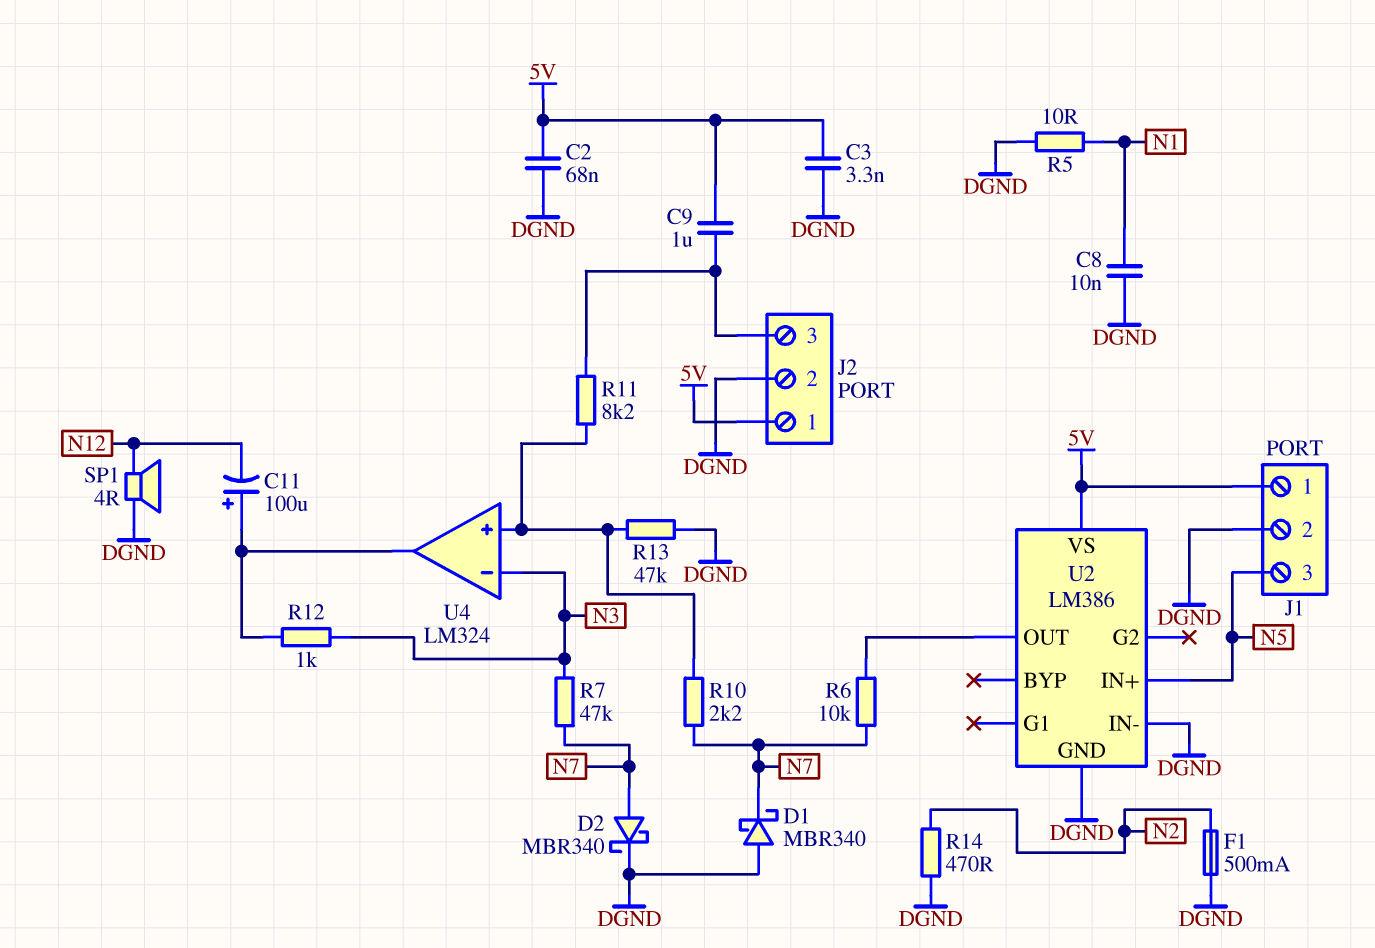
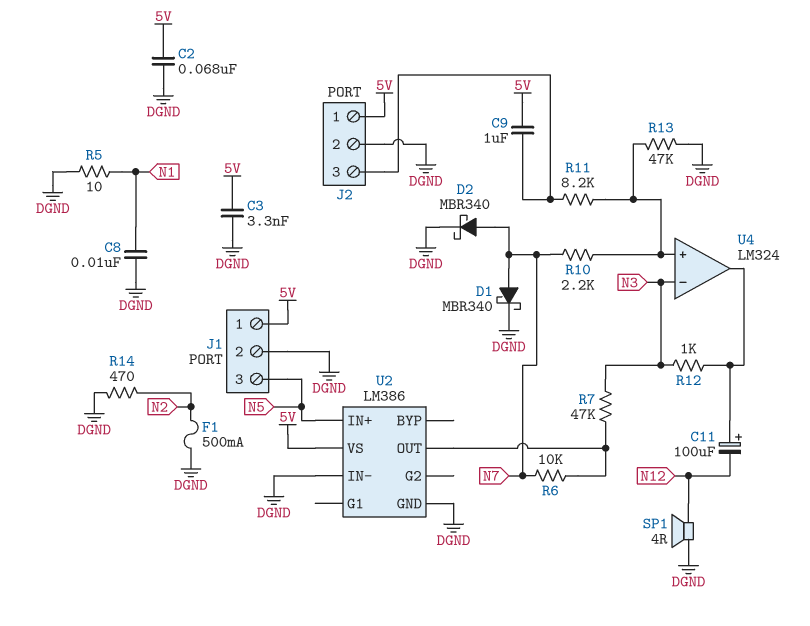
D1: schottky MBR340 (A DGND, K N7) -> schottky MBR340 (A N7, K DGND)
R7: 47k (N3, N7) -> 47k (N3, U2/OUT)

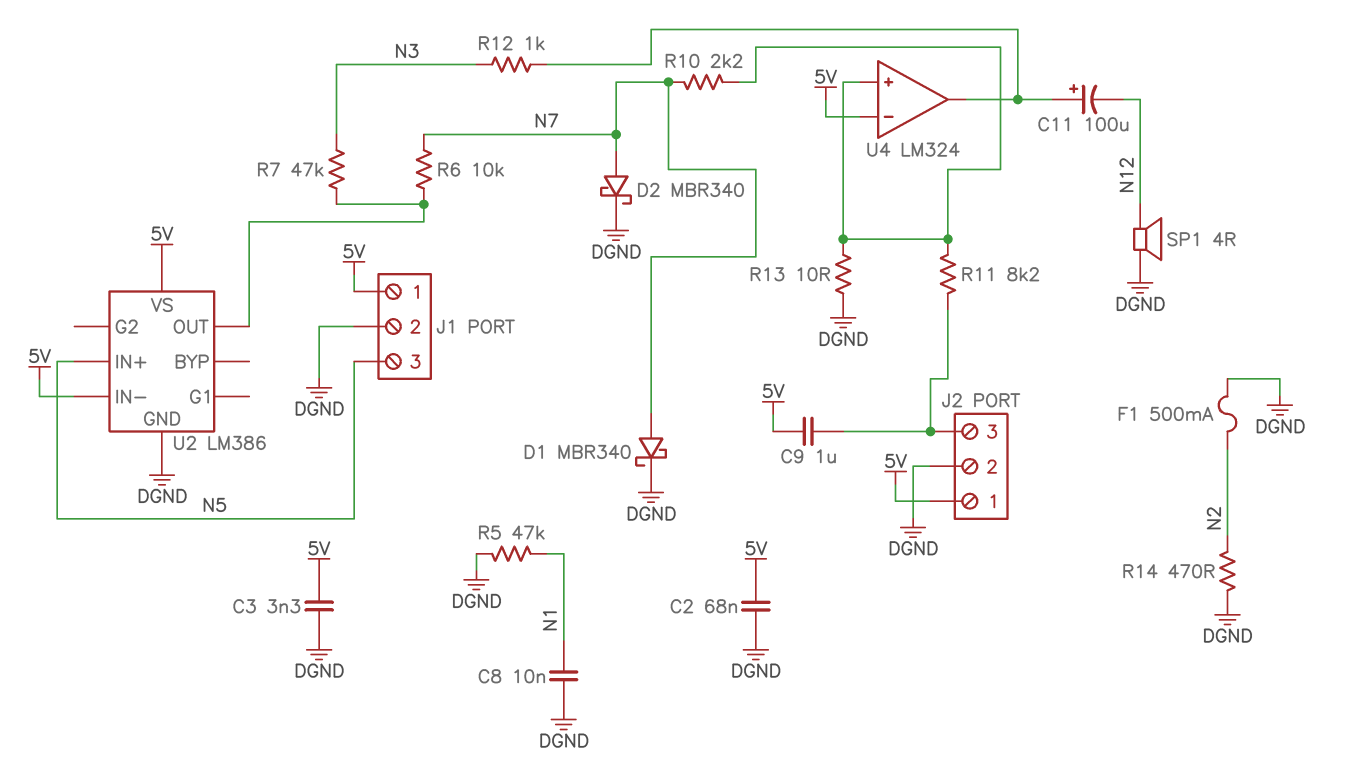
R5: 10 (DGND, N1) -> 47k (DGND, N1)
R13: 47k (DGND, U4/in+) -> 10 (DGND, U4/in+)
U2 pin IN-: DGND -> 5V
U4 pin in-: N3 -> 5V

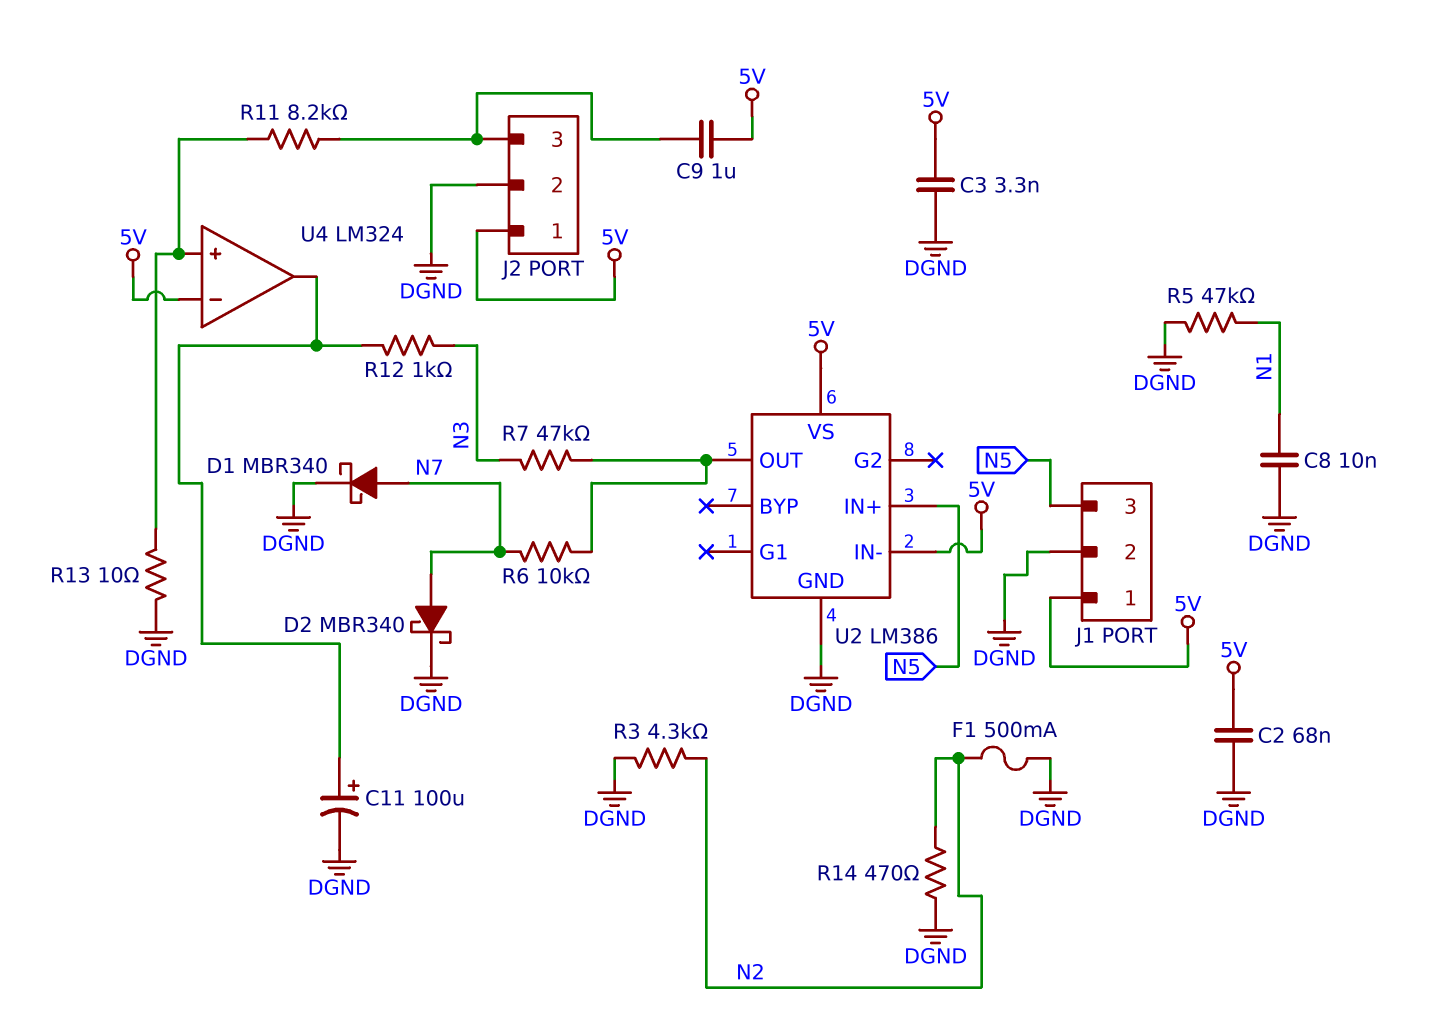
C11: 100uF (plus U4/out, minus N12) -> 100uF (plus U4/out, minus DGND)
R3: none -> 4.3k (DGND, N2)
R10: 2.2k (N7, U4/in+) -> none
SP1: speaker 4R (DGND, N12) -> none

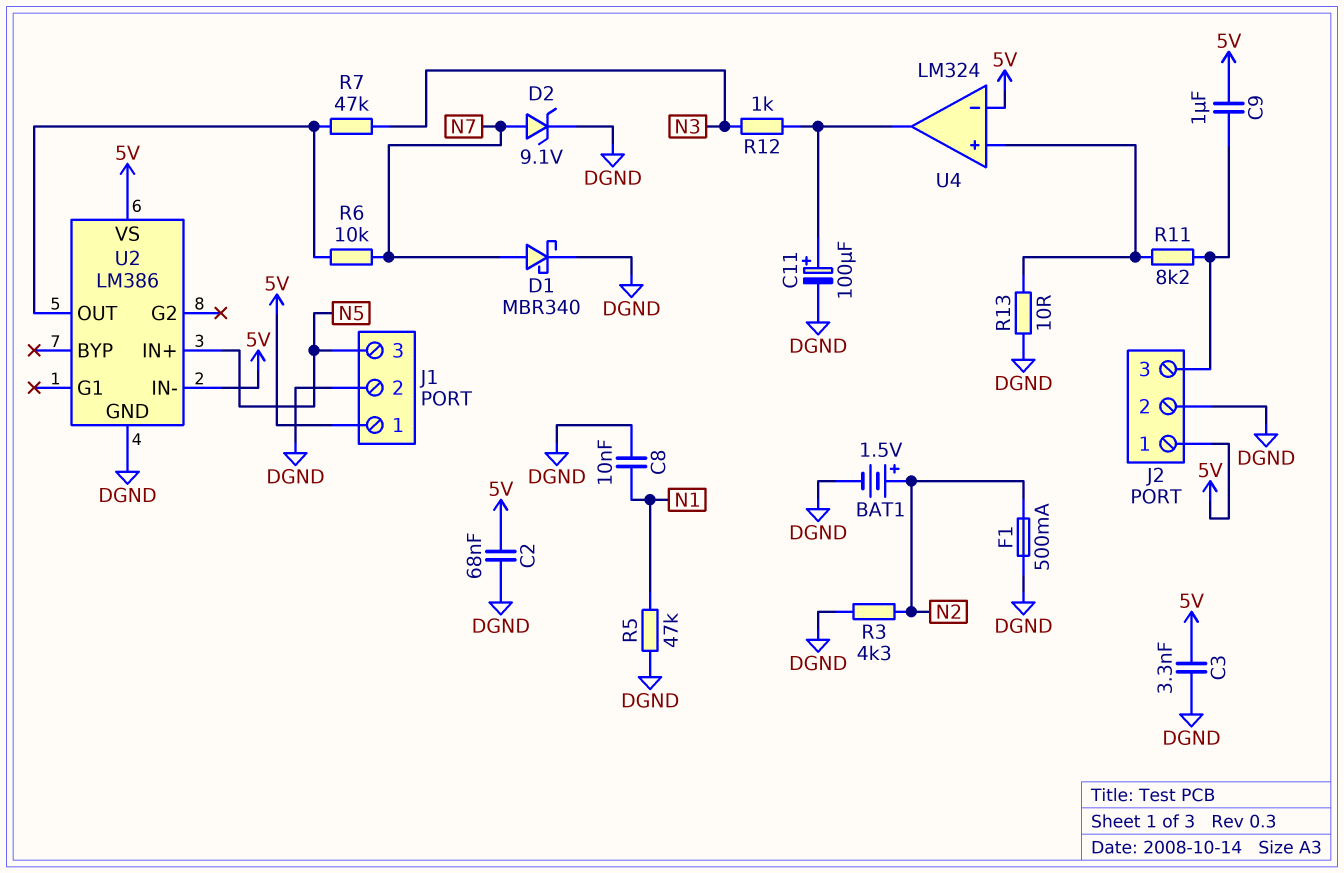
BAT1: none -> 1.5V (plus N2, minus DGND)
D2: schottky MBR340 (A N7, K DGND) -> zener 9.1V (A N7, K DGND)
R14: 470 (DGND, N2) -> none

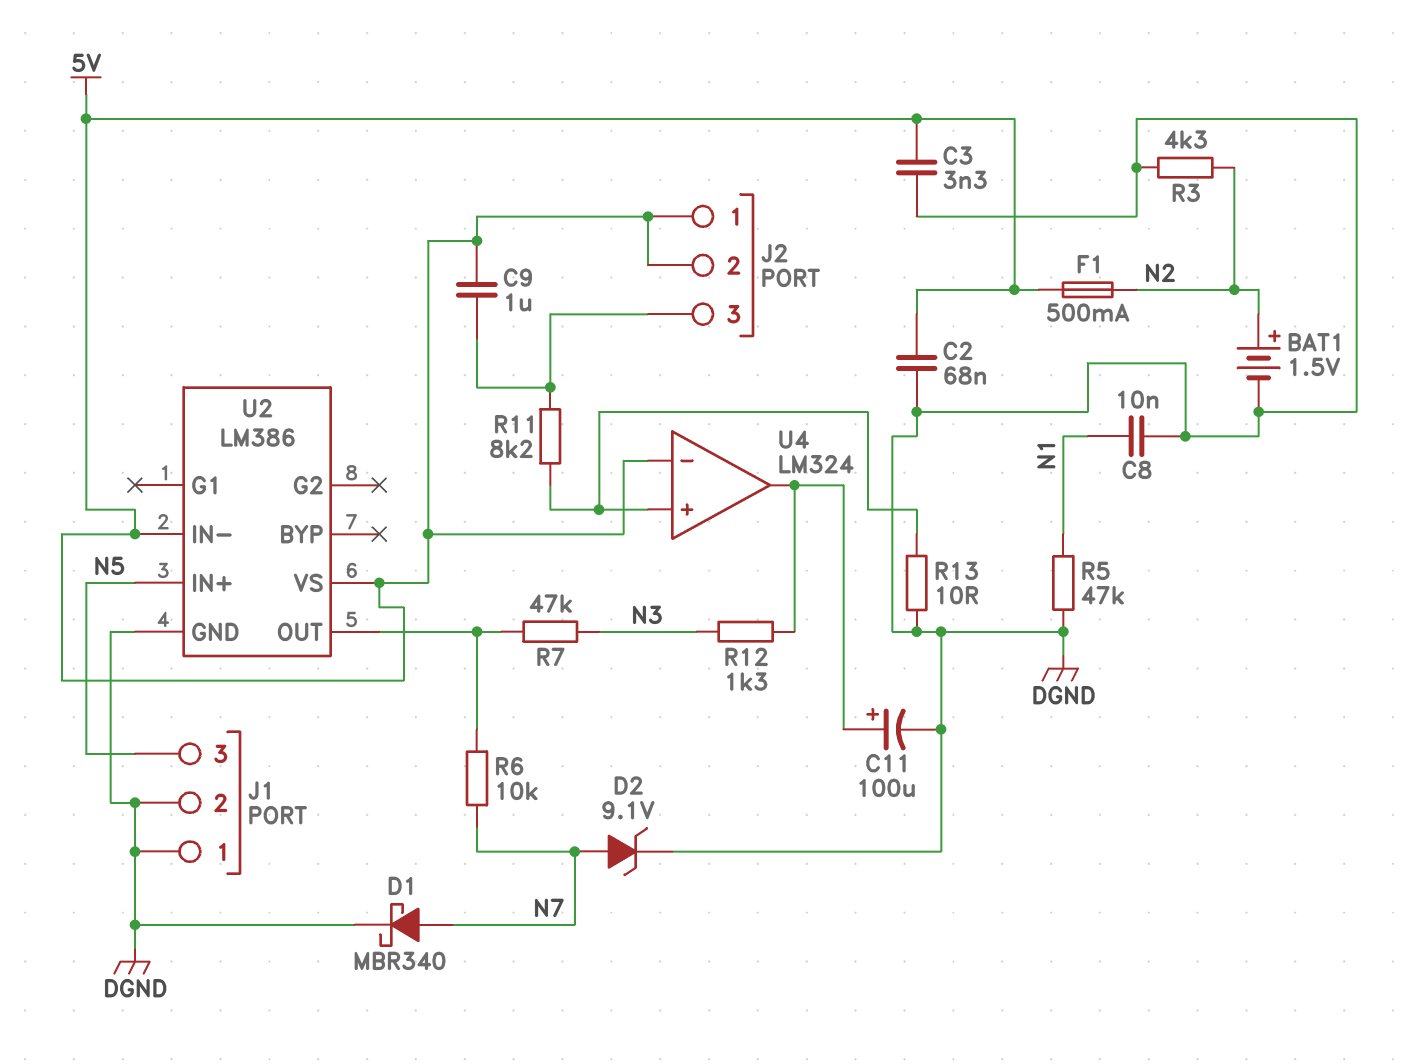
F1: 500mA (DGND, N2) -> 500mA (5V, N2)
J1 pin 1: 5V -> DGND
J2 pin 2: DGND -> 5V
R12: 1k (N3, U4/out) -> 1.3k (N3, U4/out)

